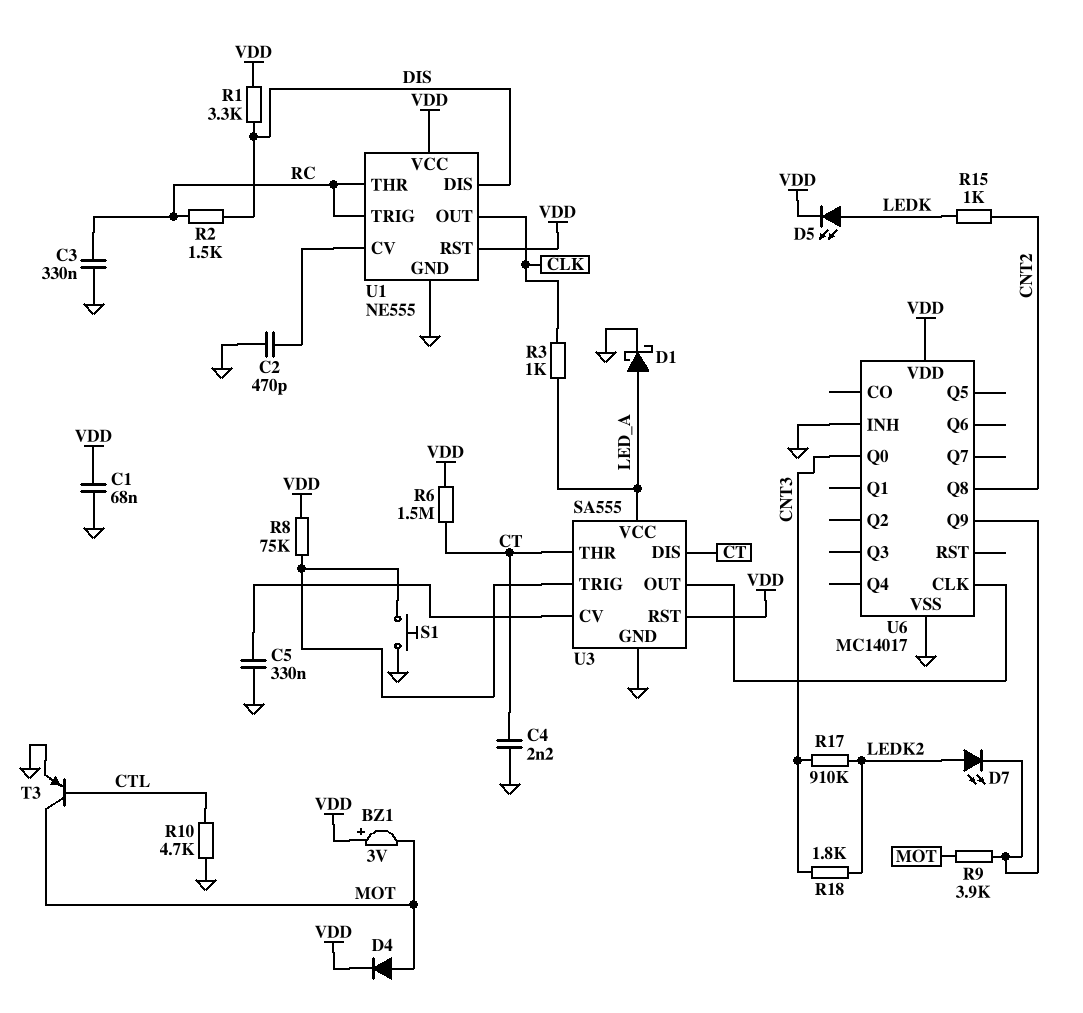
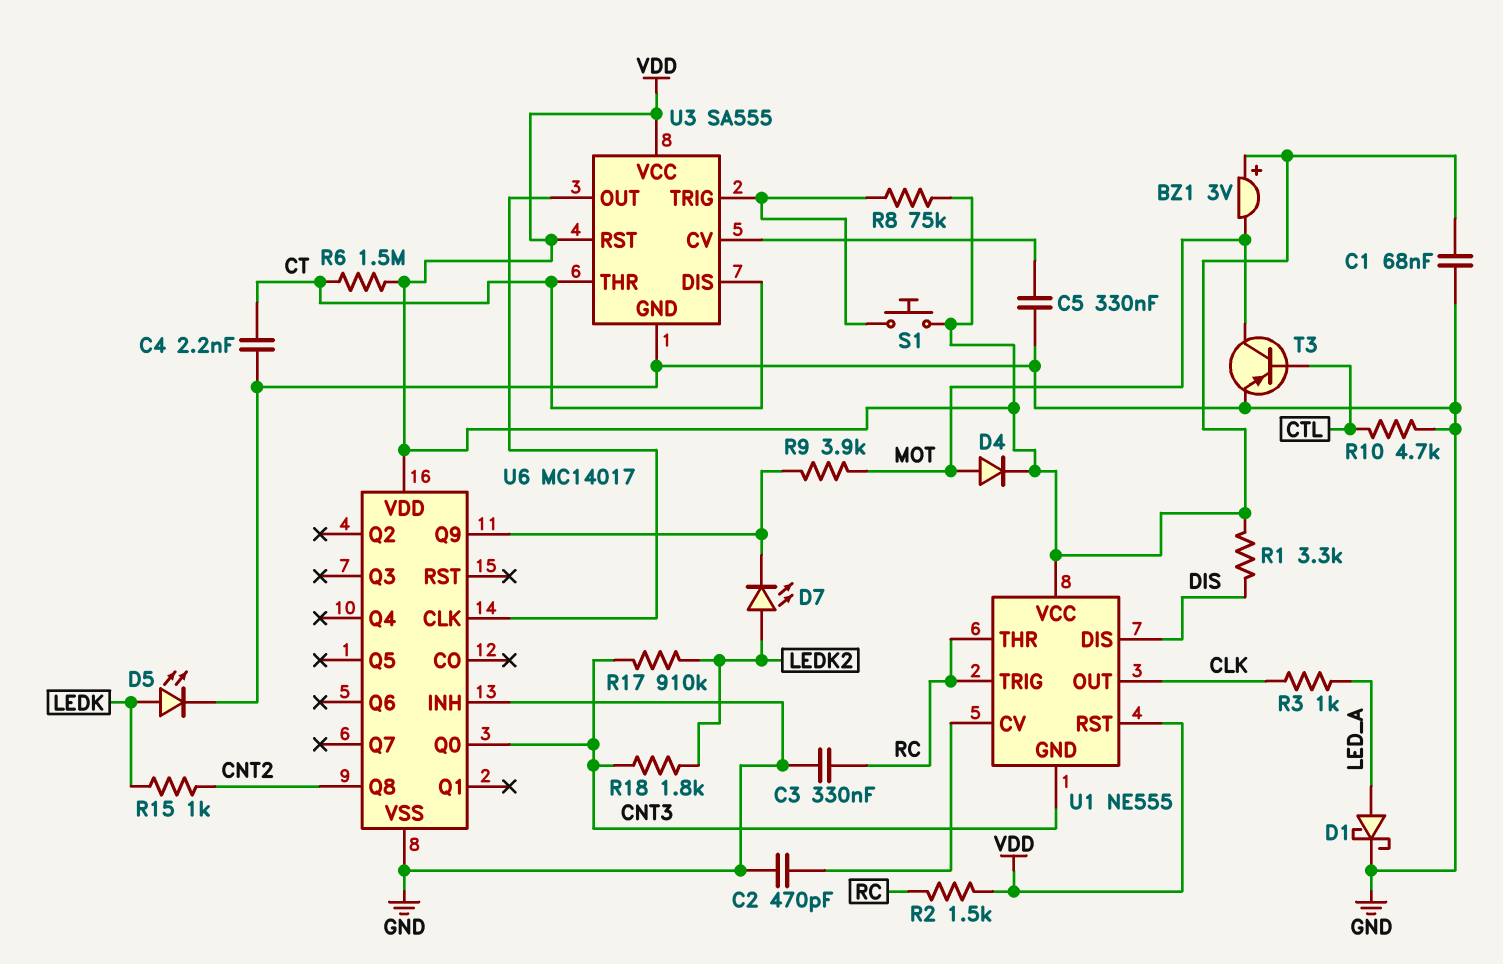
D5: LED (A LEDK, K VDD) -> LED (A LEDK, K GND)
R2: 1.5k (DIS, RC) -> 1.5k (RC, VDD)
S1: button (GND, U3/TRIG) -> button (U3/TRIG, VDD)
U1 pin GND: GND -> CNT3
U3 pin VCC: LED_A -> VDD

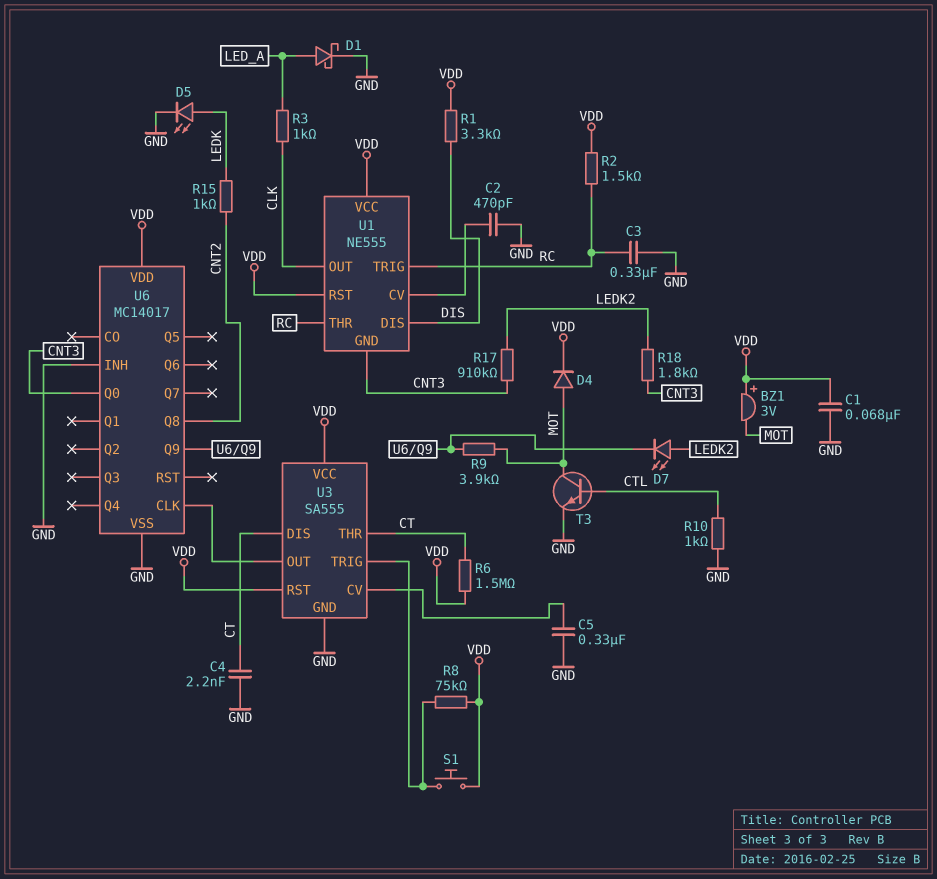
R10: 4.7k (CTL, GND) -> 1k (CTL, GND)
T3: PNP (B CTL, C MOT, E GND) -> NPN (B CTL, C MOT, E GND)

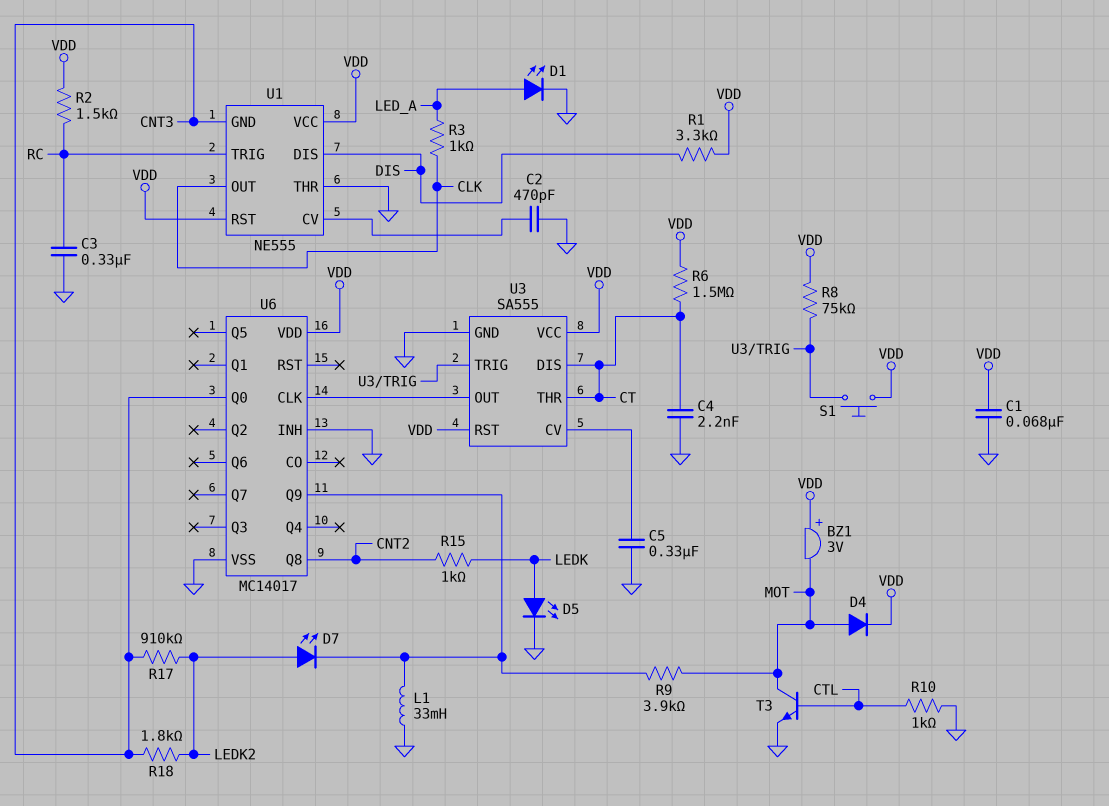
D1: schottky (A LED_A, K GND) -> LED (A LED_A, K GND)
L1: none -> 33mH (GND, U6/Q9)
U1 pin THR: RC -> GND

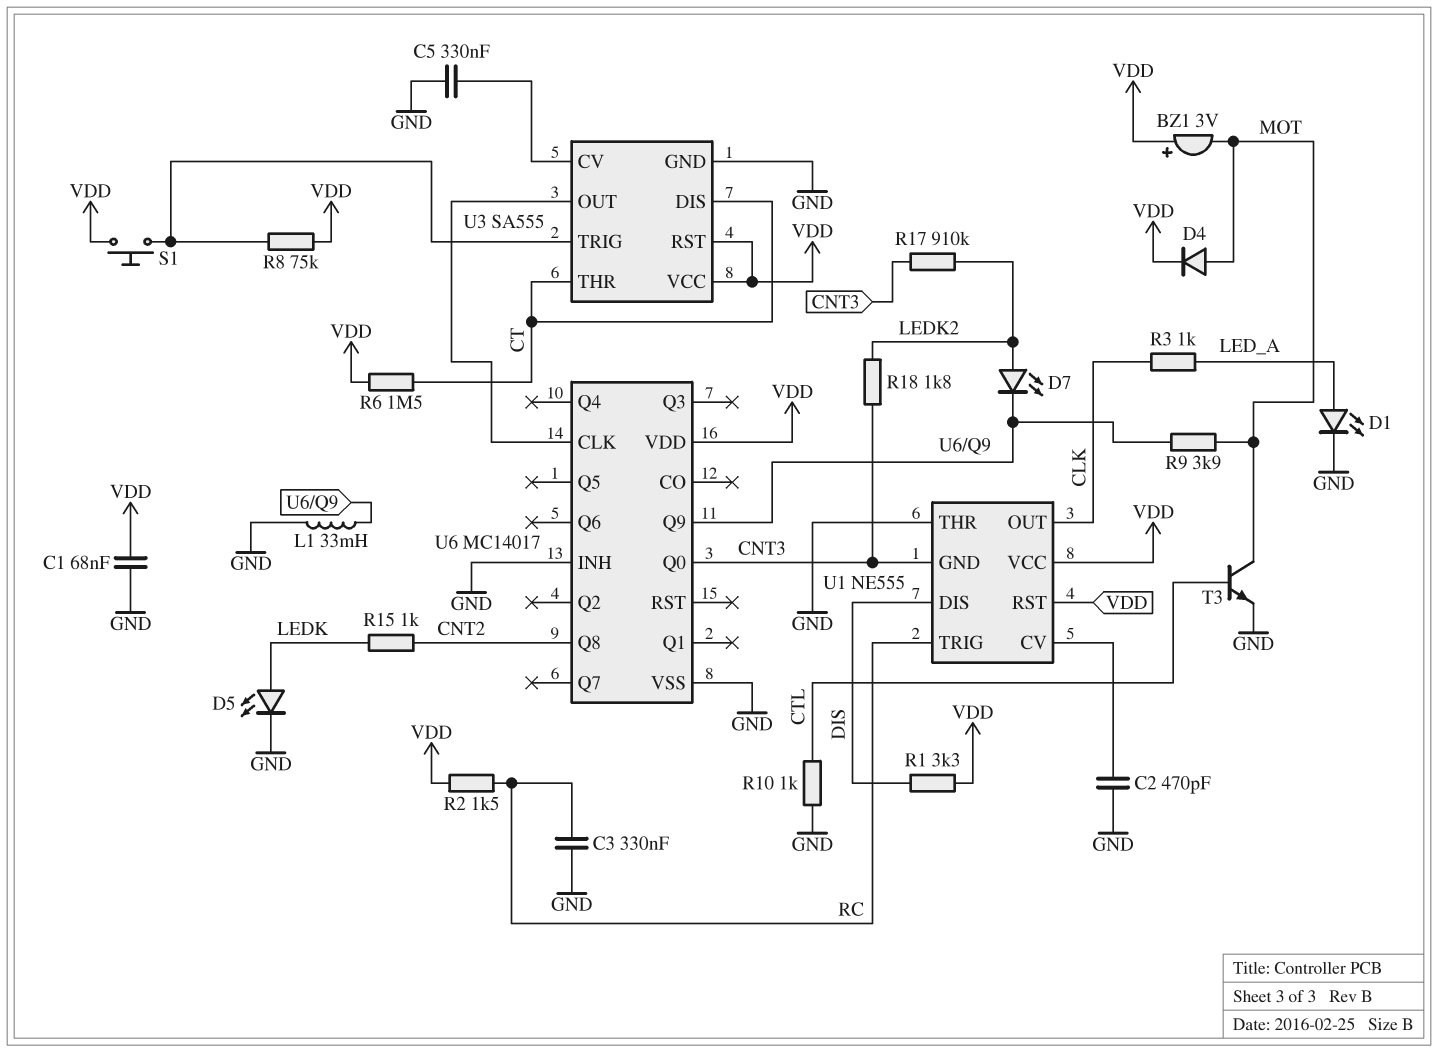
C4: 2.2nF (CT, GND) -> none

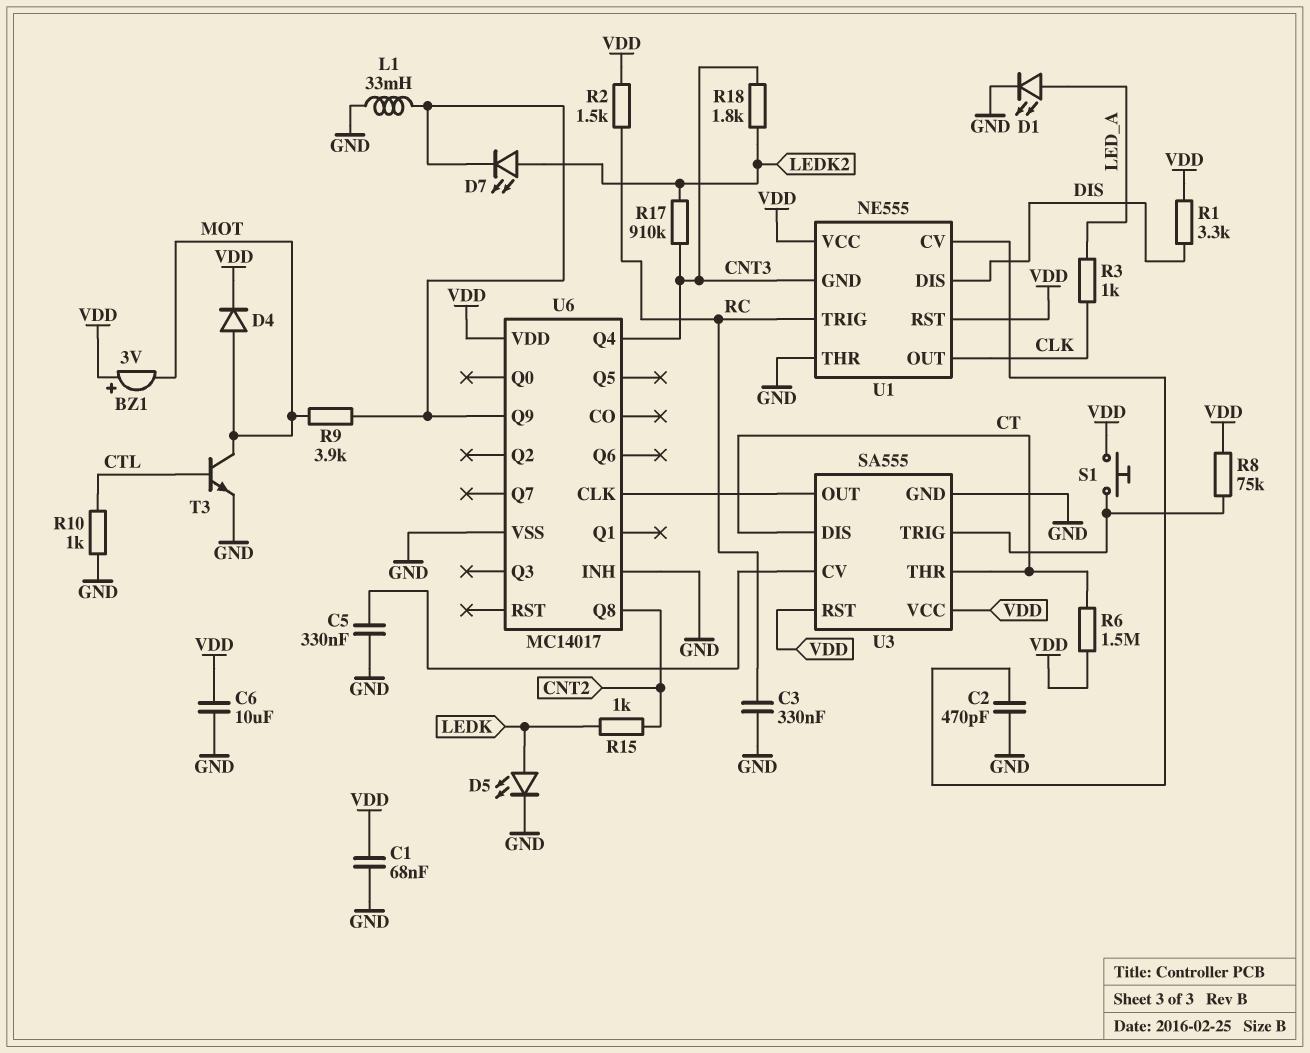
C6: none -> 10uF (GND, VDD)
U6 pin Q0: CNT3 -> none
U6 pin Q4: none -> CNT3

